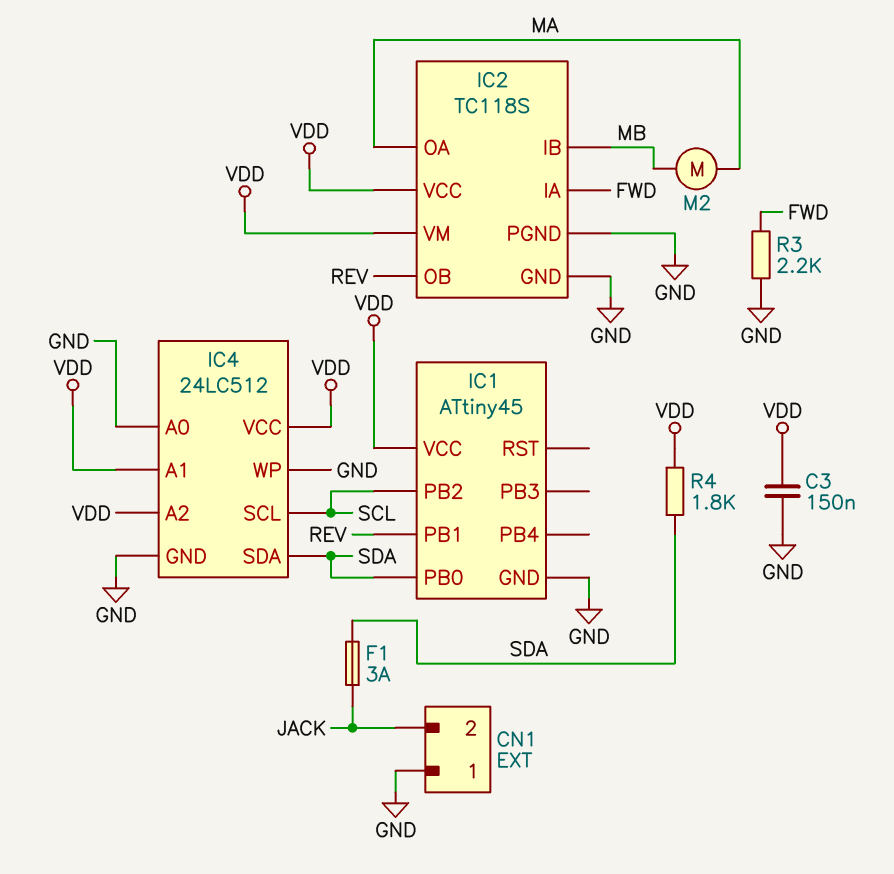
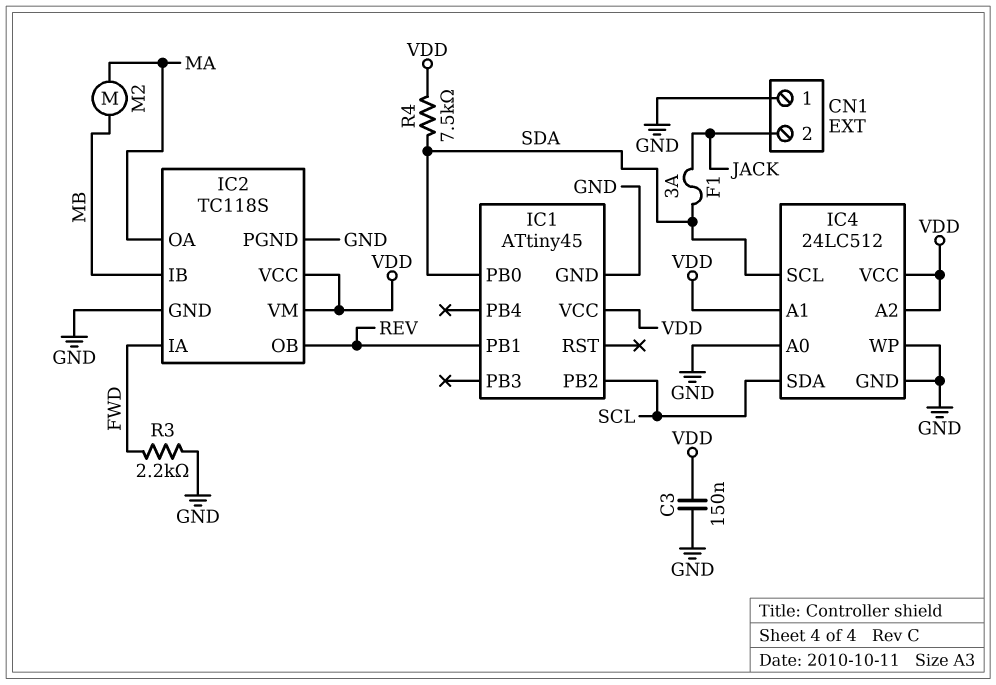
IC4 pin SCL: SCL -> SDA
IC4 pin SDA: SDA -> SCL
R4: 1.8k (SDA, VDD) -> 7.5k (SDA, VDD)

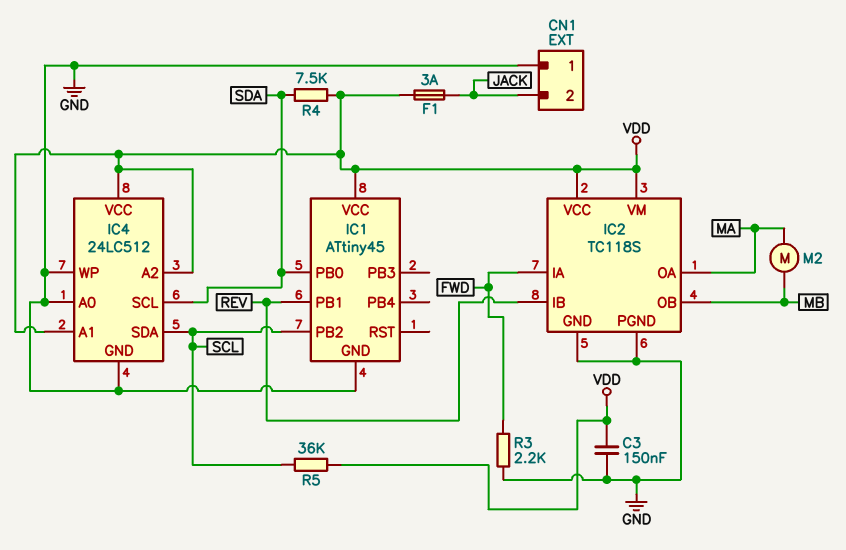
F1: 3A (JACK, SDA) -> 3A (JACK, VDD)
IC2 pin IB: MB -> REV
IC2 pin OB: REV -> MB
R5: none -> 36k (SCL, VDD)

